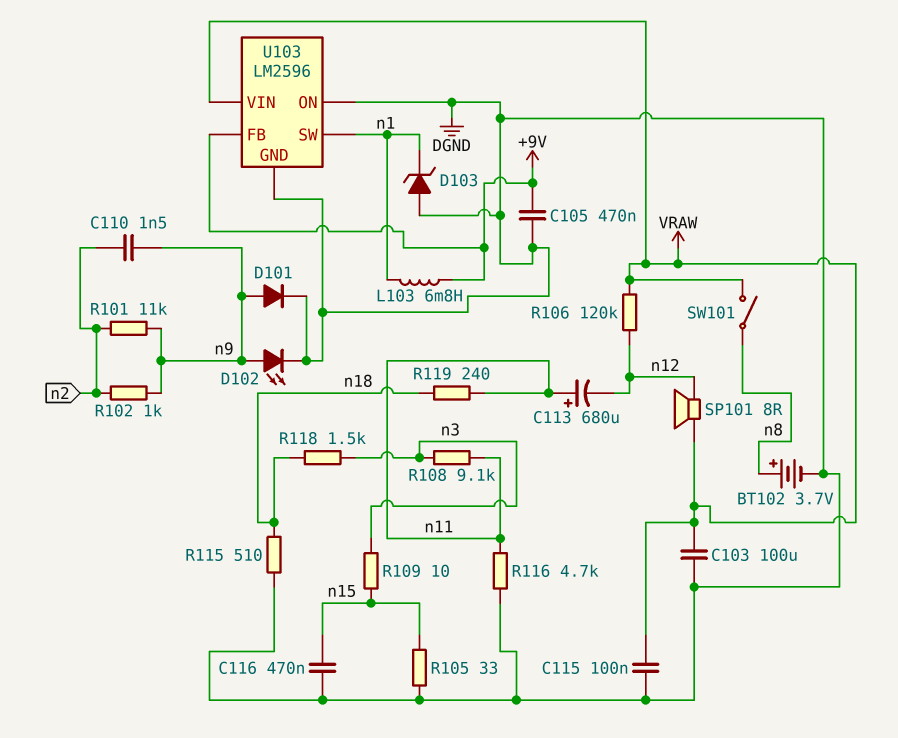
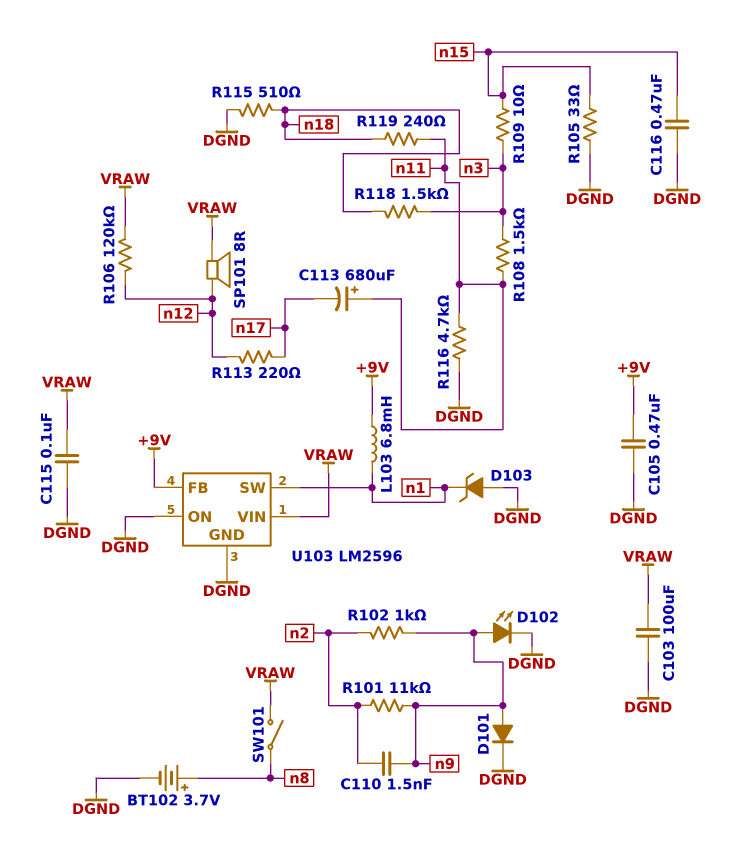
C113: 680uF (plus n11, minus n12) -> 680uF (plus n11, minus n17)
R108: 9.1k (n3, n11) -> 1.5k (n3, n11)
R113: none -> 220 (n12, n17)

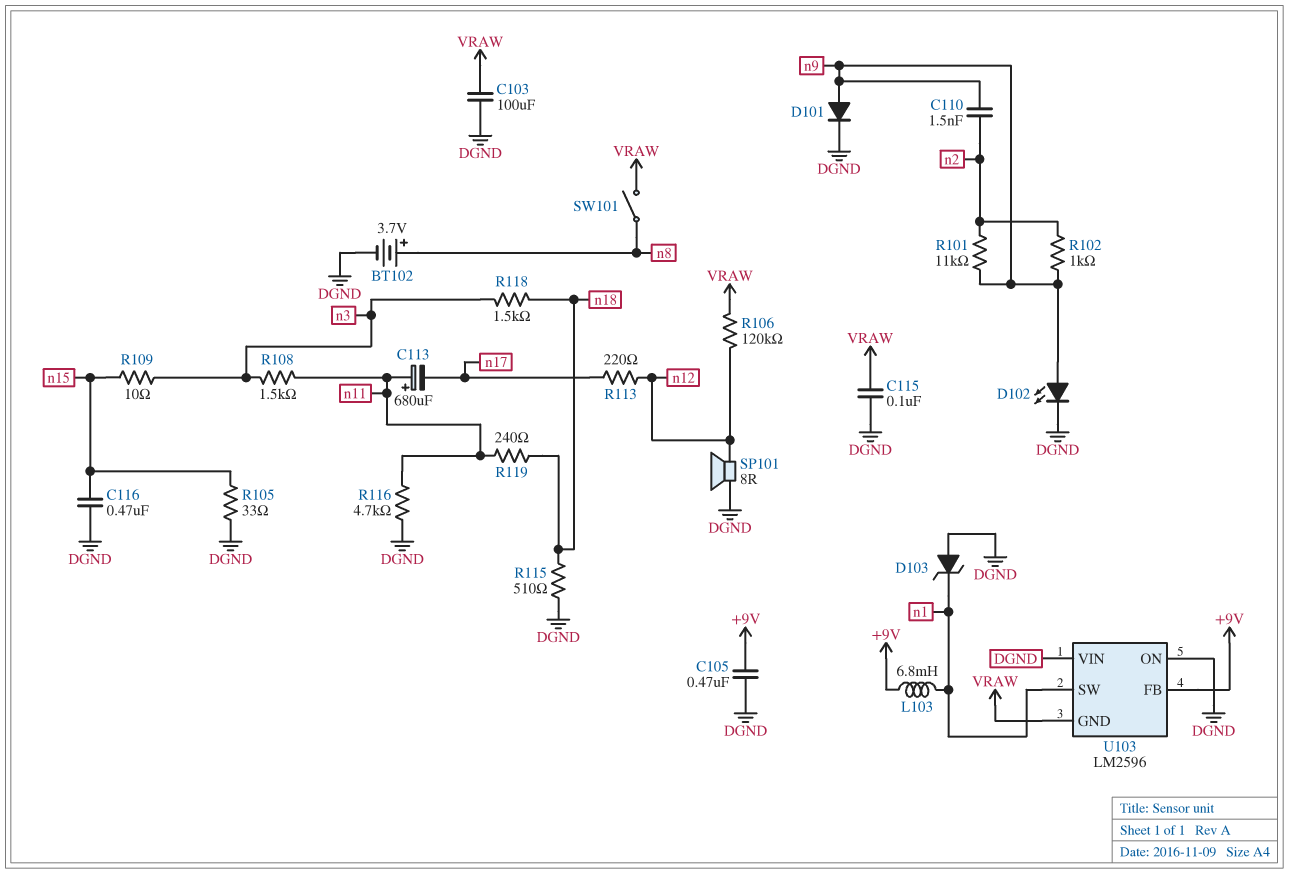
SP101: speaker 8R (VRAW, n12) -> speaker 8R (DGND, n12)
U103 pin GND: DGND -> VRAW
U103 pin VIN: VRAW -> DGND

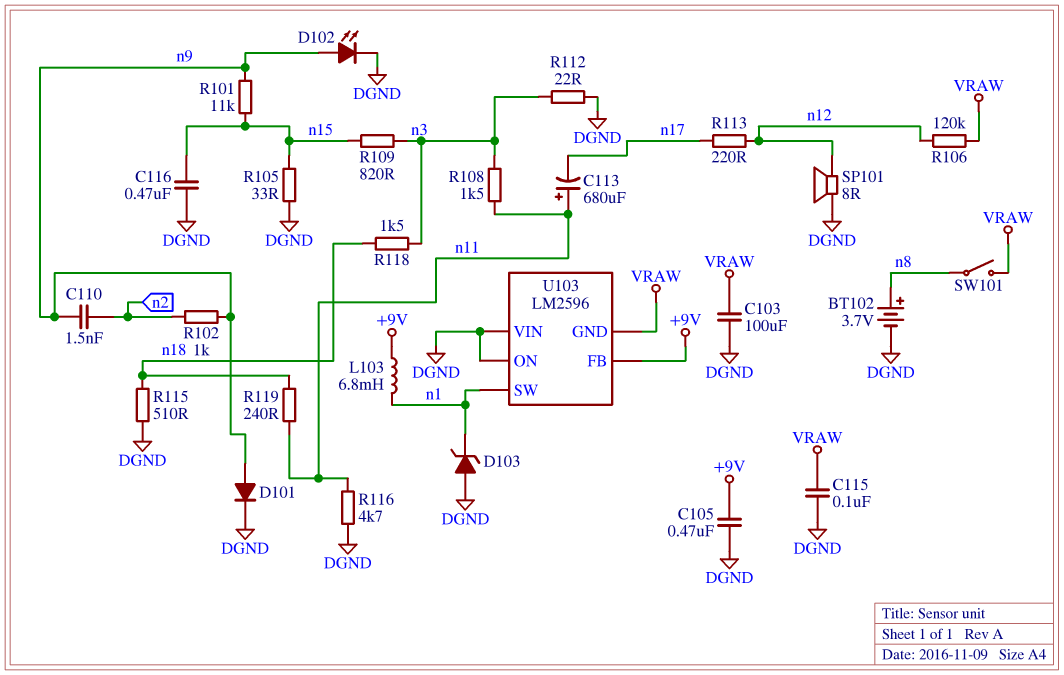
R101: 11k (n2, n9) -> 11k (n9, n15)
R109: 10 (n3, n15) -> 820 (n3, n15)
R112: none -> 22 (DGND, n3)

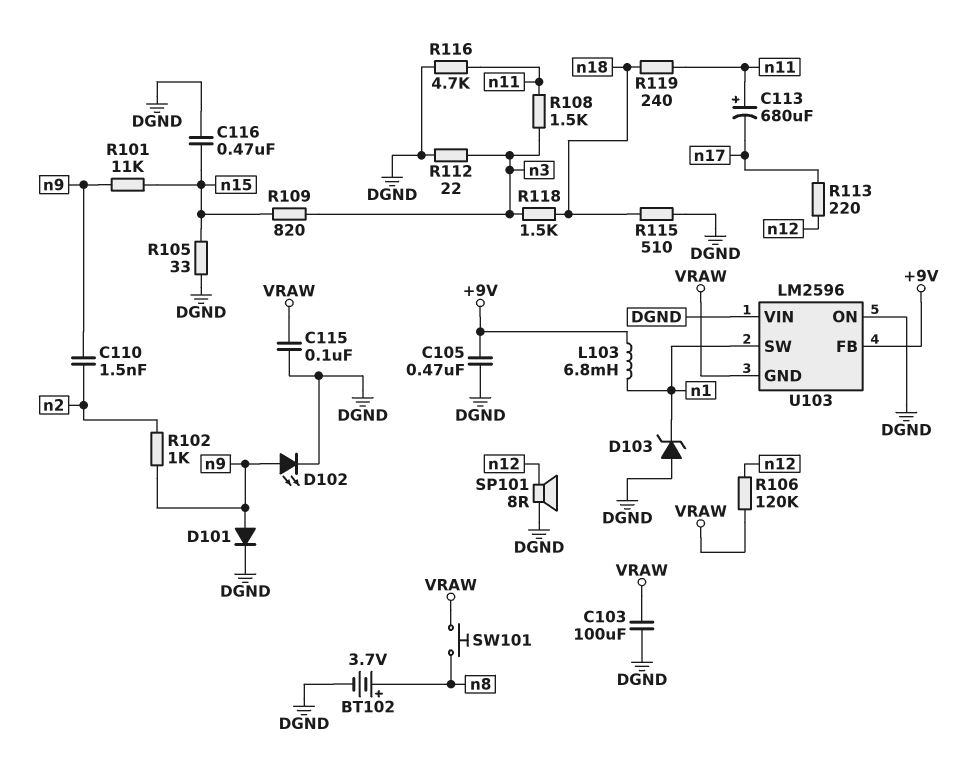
SW101: switch (VRAW, n8) -> button (VRAW, n8)

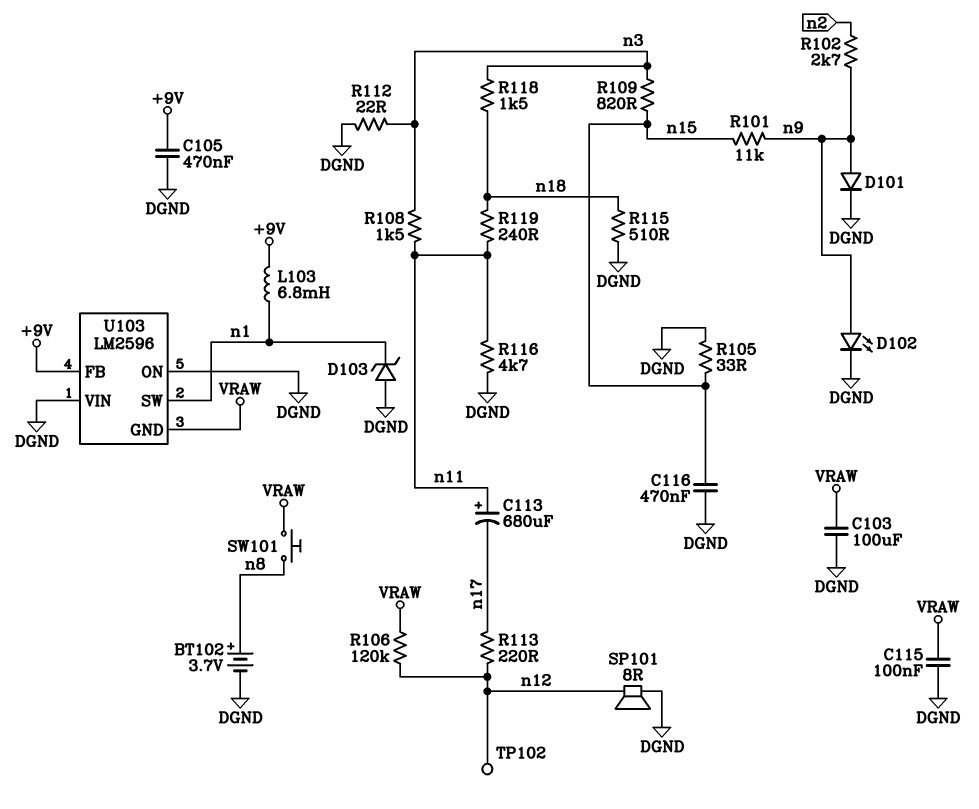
C110: 1.5nF (n2, n9) -> none
R102: 1k (n2, n9) -> 2.7k (n2, n9)
TP102: none -> test point (n12)

